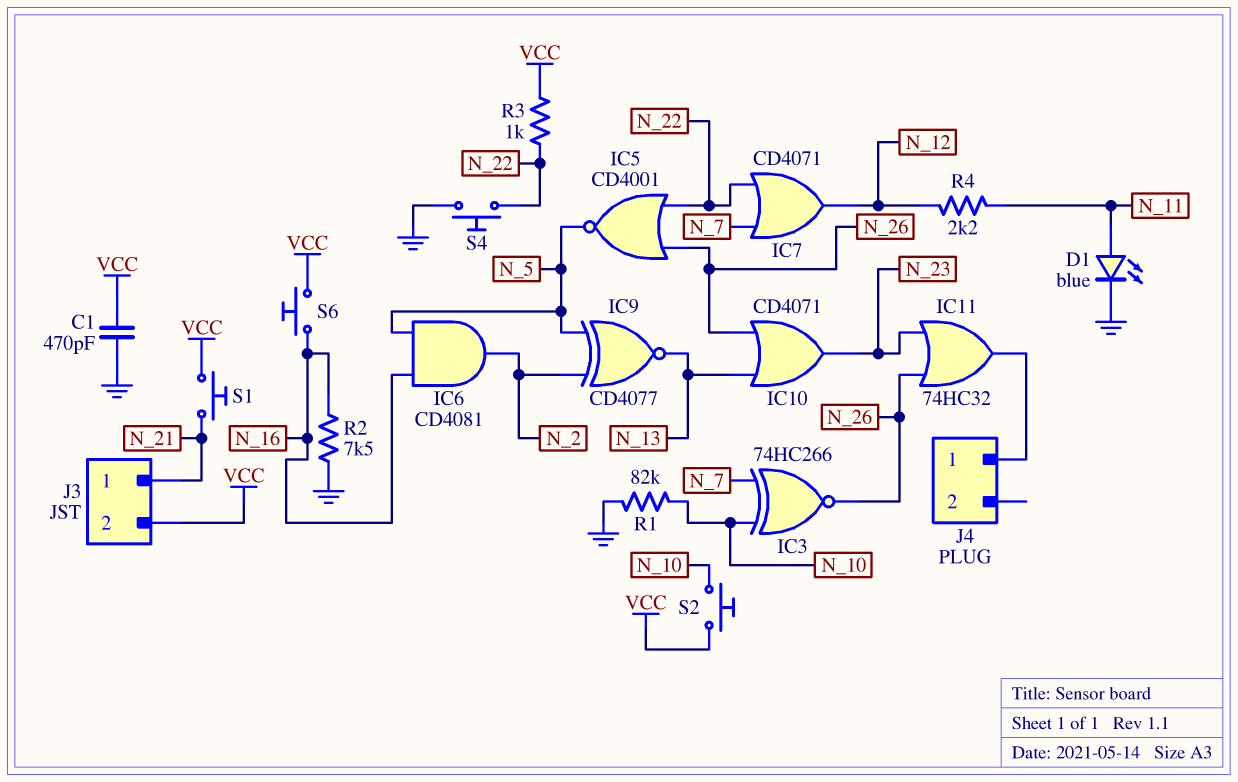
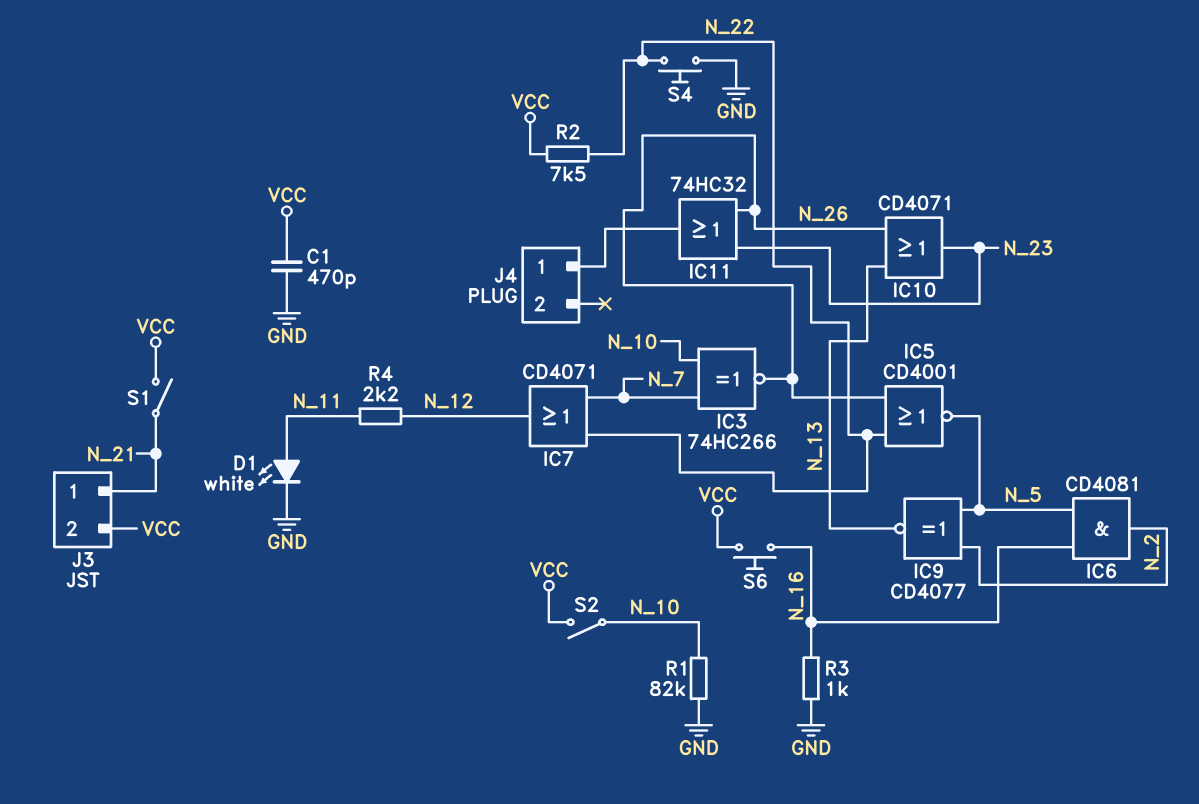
D1: LED blue (A N_11, K GND) -> LED white (A N_11, K GND)
R2: 7.5k (GND, N_16) -> 7.5k (N_22, VCC)
R3: 1k (N_22, VCC) -> 1k (GND, N_16)
S1: button (N_21, VCC) -> switch (N_21, VCC)
S2: button (N_10, VCC) -> switch (N_10, VCC)

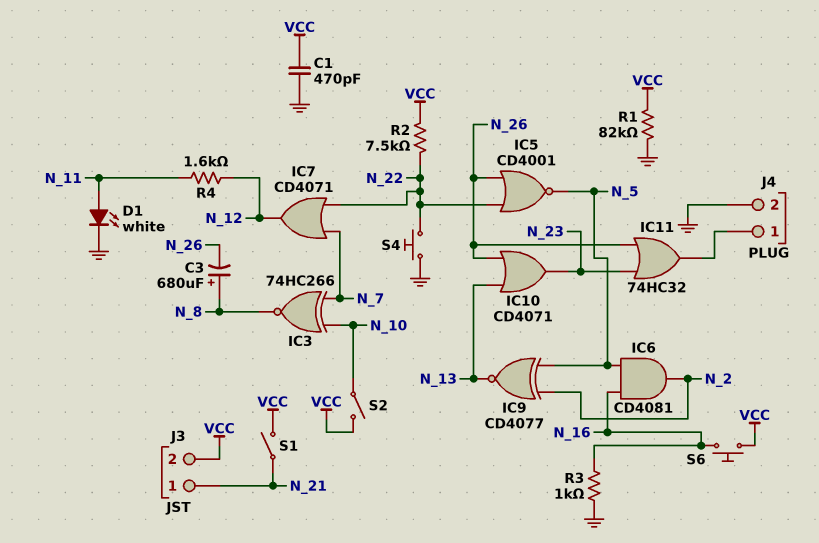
C3: none -> 680uF (plus N_8, minus N_26)
IC3: XNOR 74HC266 (in N_7, in N_10, out N_26) -> XNOR 74HC266 (in N_7, in N_10, out N_8)
J4 pin 2: none -> GND
R1: 82k (GND, N_10) -> 82k (GND, VCC)
R4: 2.2k (N_11, N_12) -> 1.6k (N_11, N_12)

